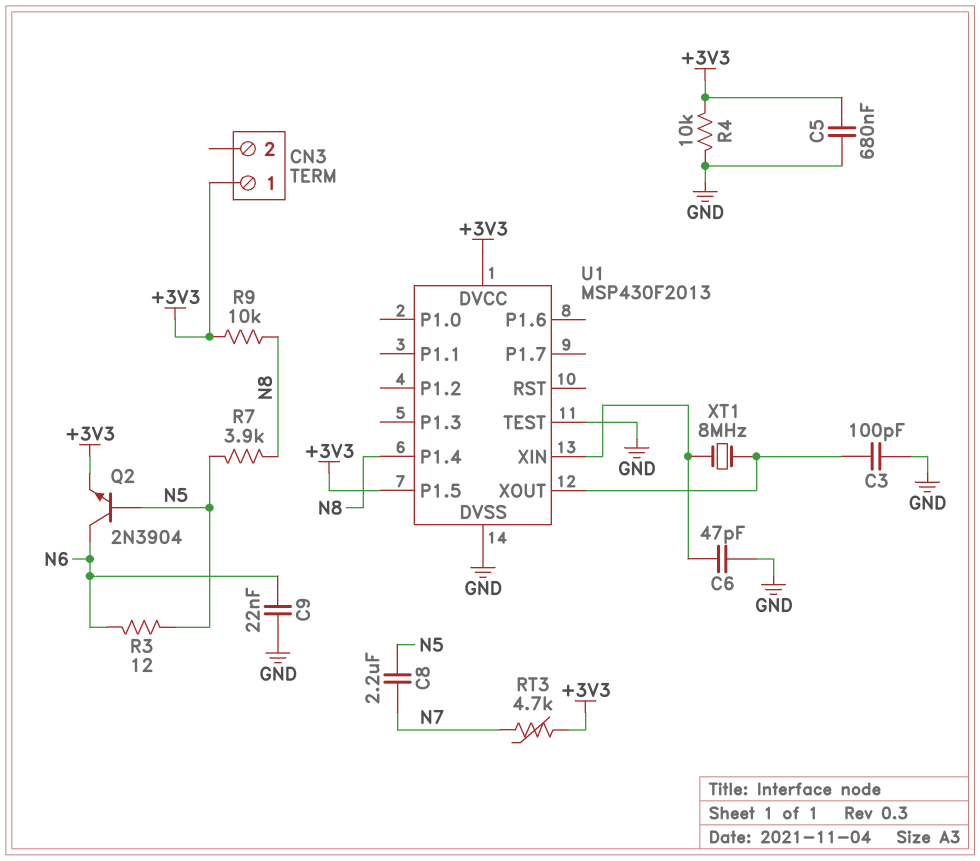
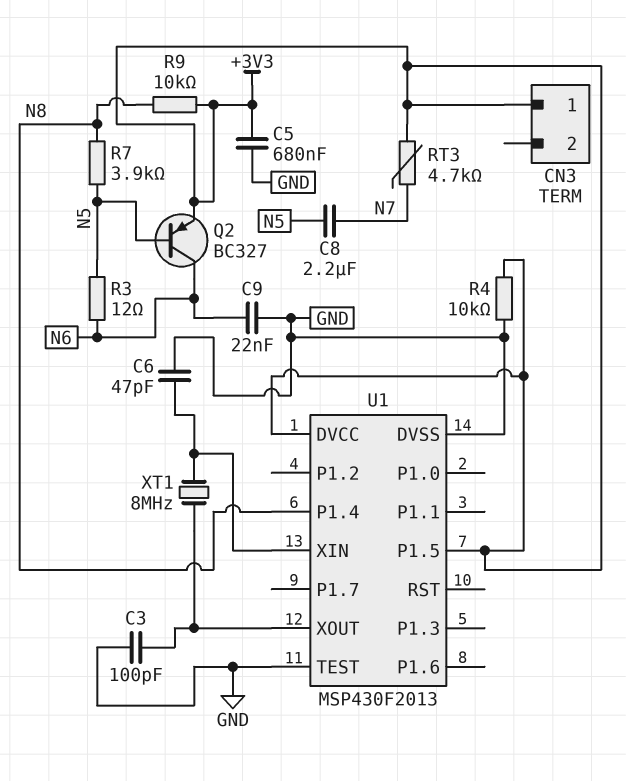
Q2: NPN 2N3904 (B N5, C N6, E +3V3) -> PNP BC327 (B N5, C N6, E +3V3)

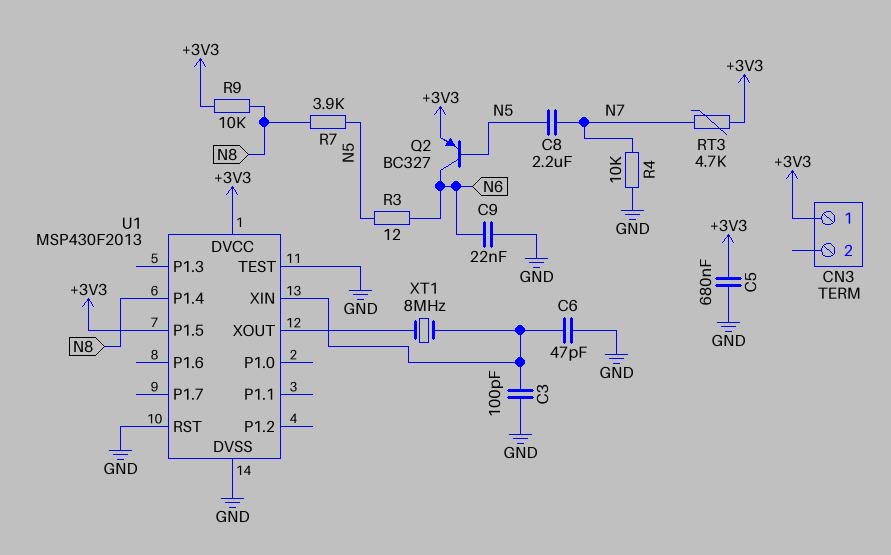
C3: 100pF (GND, U1/XOUT) -> 100pF (GND, U1/XIN)
R4: 10k (+3V3, GND) -> 10k (GND, N7)
U1 pin RST: none -> GND

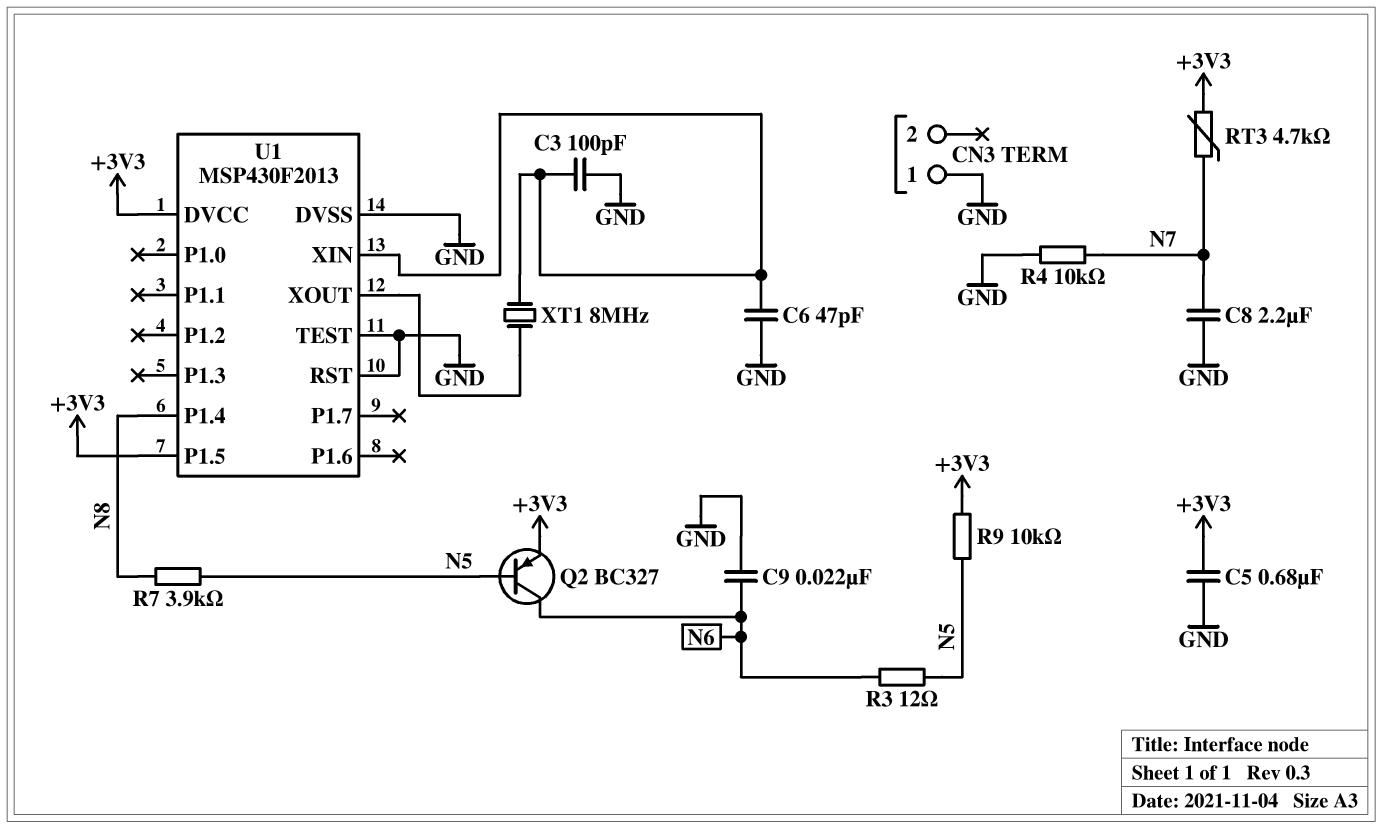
C8: 2.2uF (N5, N7) -> 2.2uF (GND, N7)
CN3 pin 1: +3V3 -> GND
R9: 10k (+3V3, N8) -> 10k (+3V3, N5)

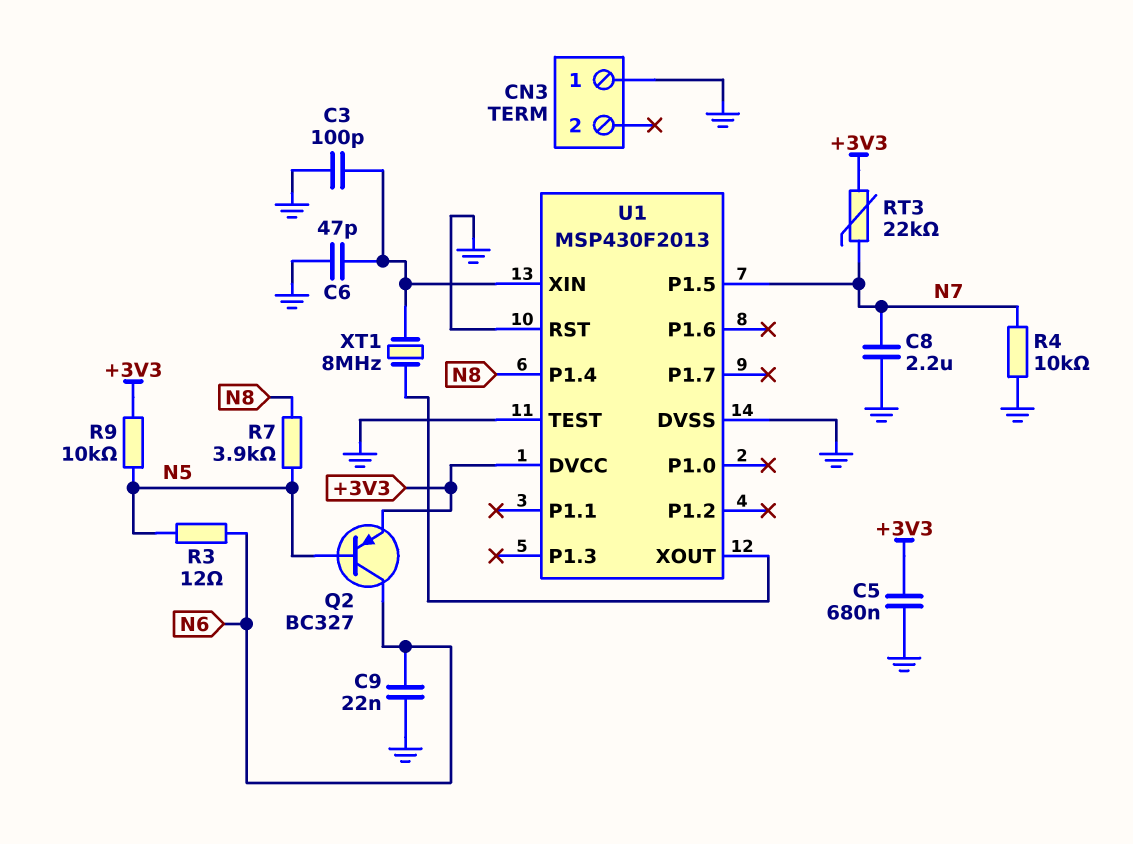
RT3: 4.7k (+3V3, N7) -> 22k (+3V3, N7)
U1 pin P1.5: +3V3 -> N7

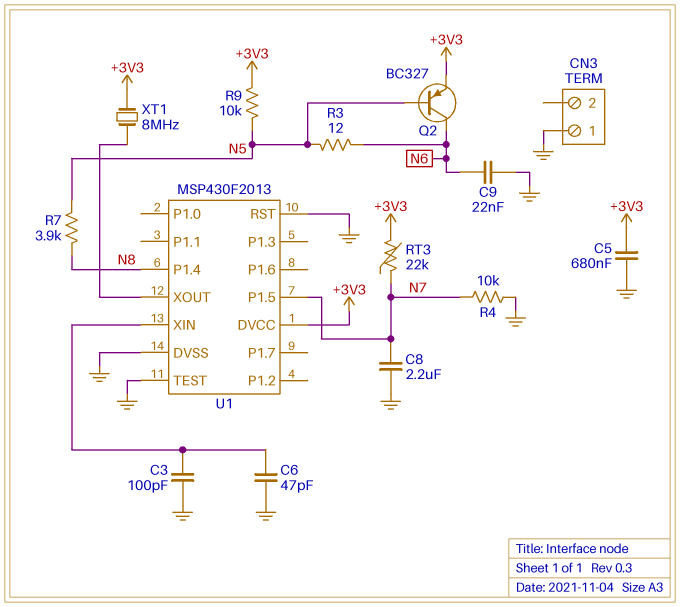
XT1: 8MHz (U1/XIN, U1/XOUT) -> 8MHz (+3V3, U1/XOUT)

